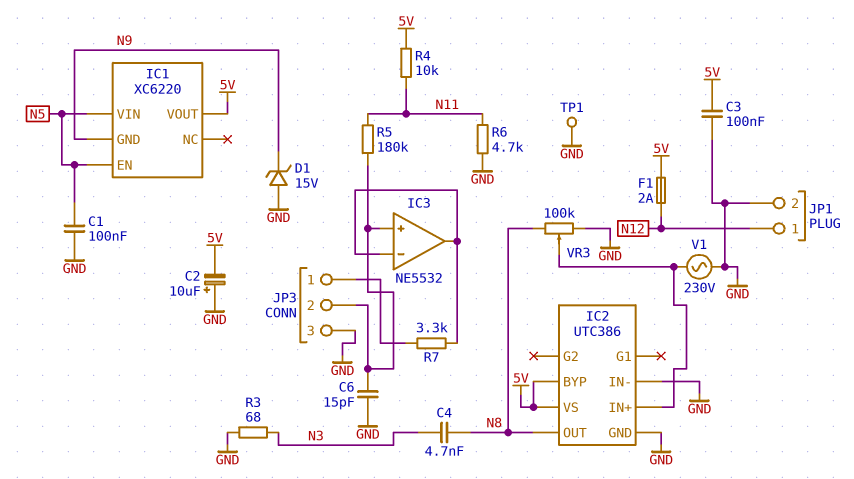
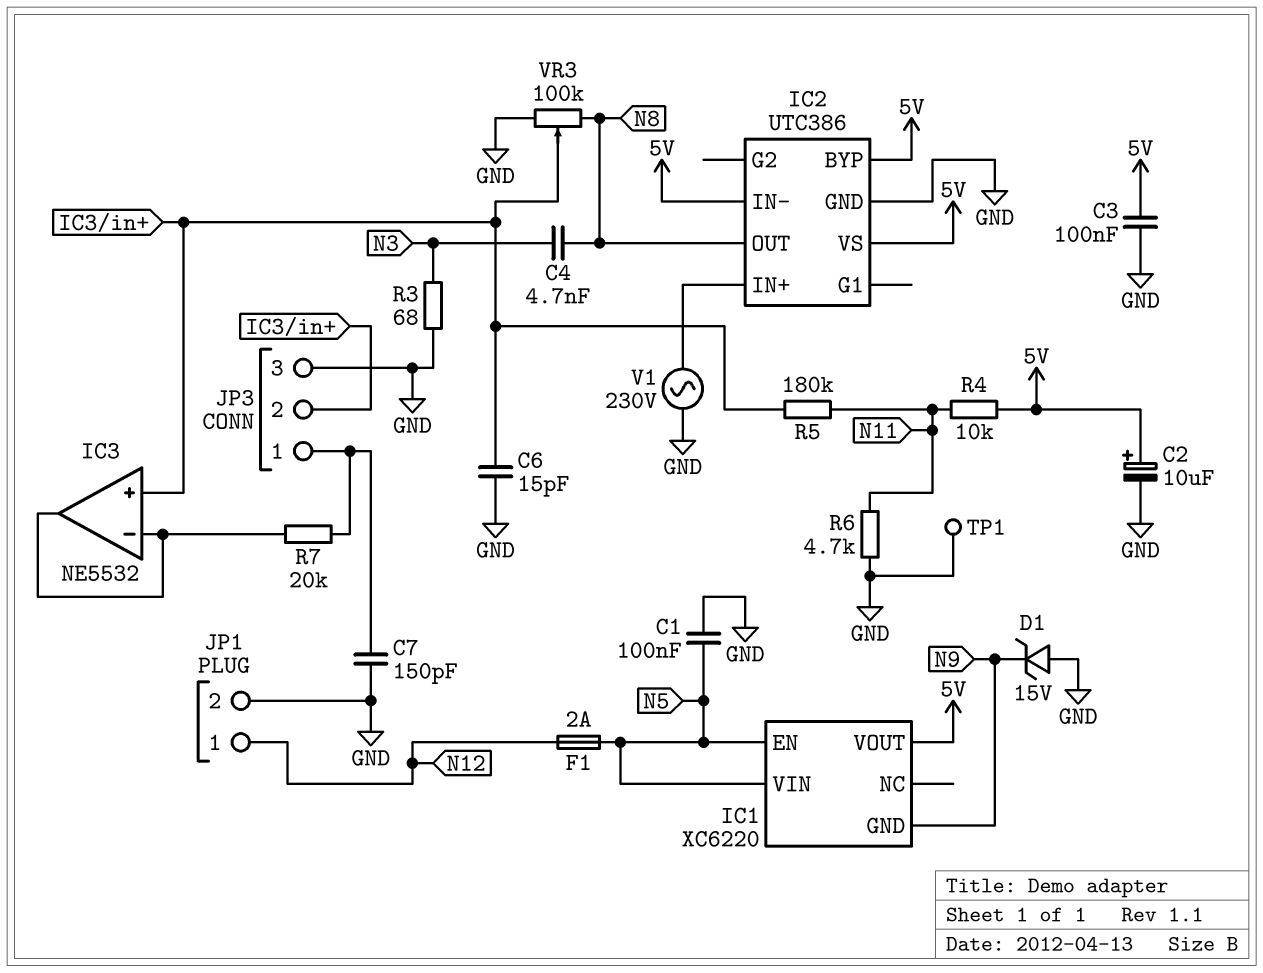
C2: 10uF (plus GND, minus 5V) -> 10uF (plus 5V, minus GND)
C7: none -> 150pF (GND, JP3/1)
F1: 2A (5V, N12) -> 2A (N5, N12)
IC2 pin IN-: GND -> 5V
R7: 3.3k (IC3/in-, JP3/1) -> 20k (IC3/in-, JP3/1)
VR3: 100k (GND, N8, wiper IC2/IN+) -> 100k (GND, N8, wiper IC3/in+)

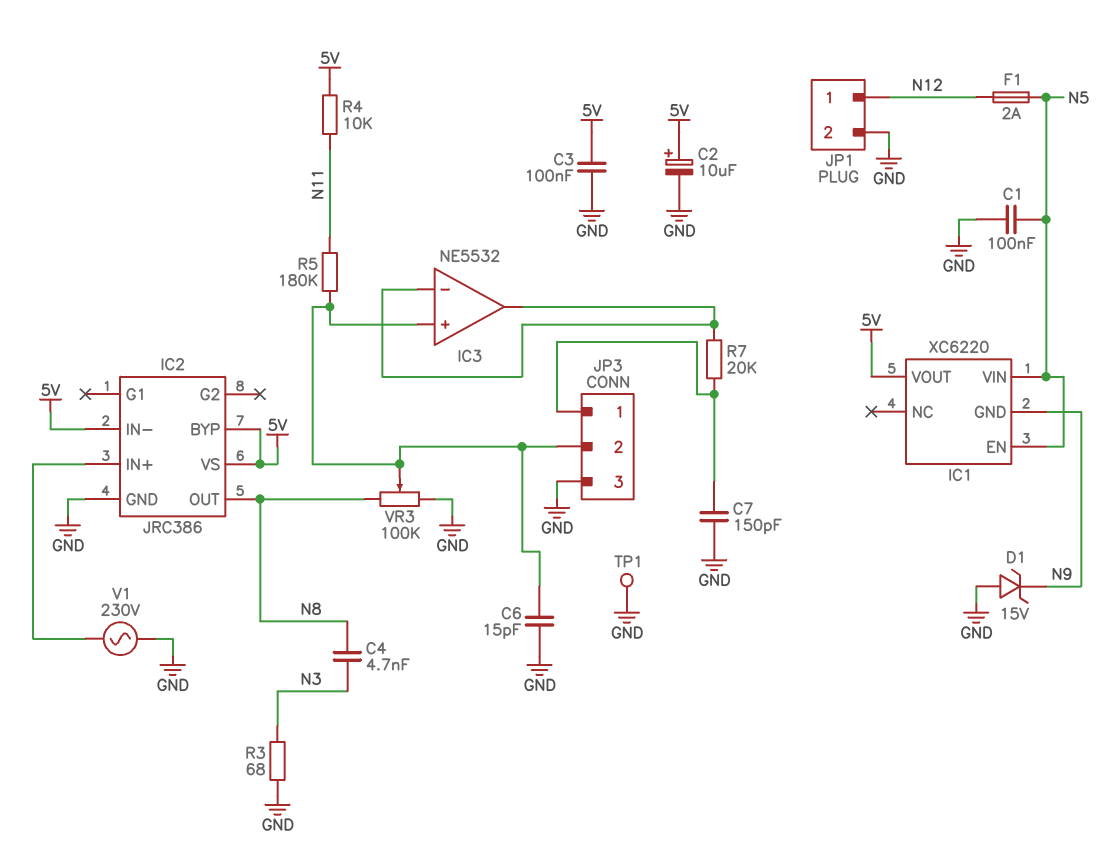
IC2: UTC386 -> JRC386
R6: 4.7k (GND, N11) -> none

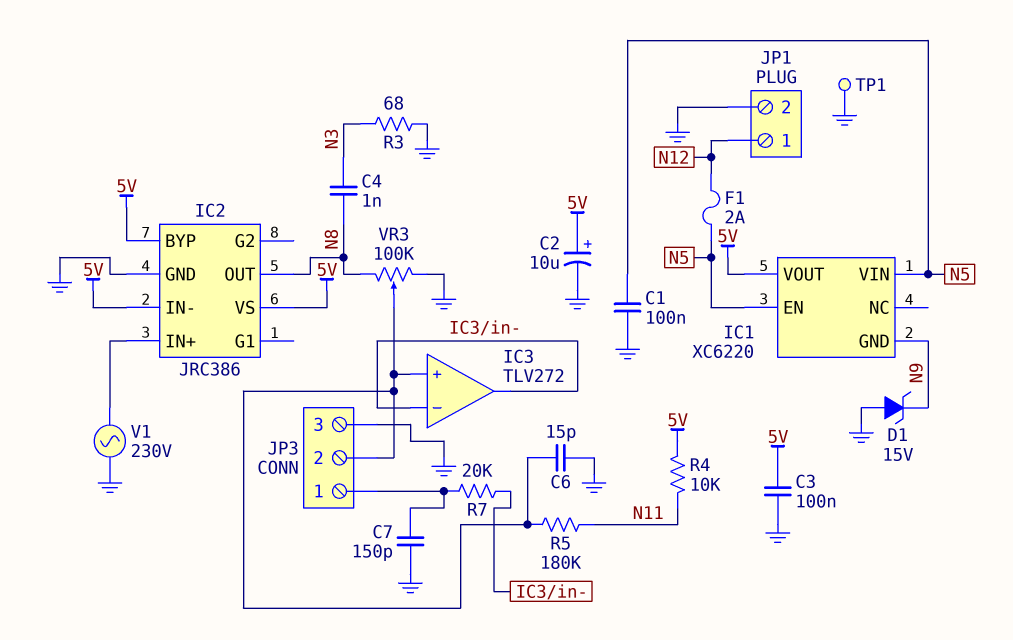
C4: 4.7nF (N3, N8) -> 1nF (N3, N8)
IC3: NE5532 -> TLV272

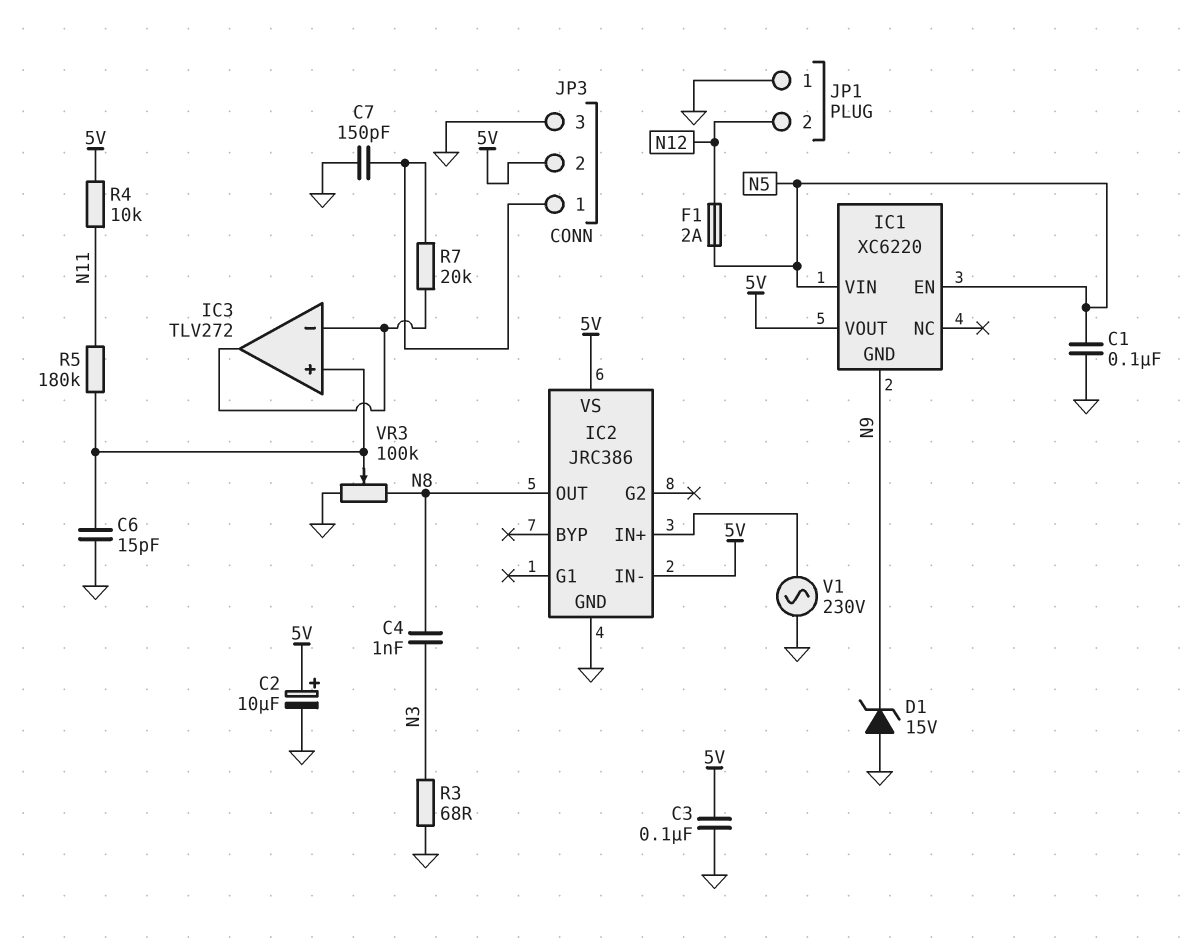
IC2 pin BYP: 5V -> none
JP1 pin 1: N12 -> GND
JP1 pin 2: GND -> N12
JP3 pin 2: IC3/in+ -> 5V
TP1: test point (GND) -> none

